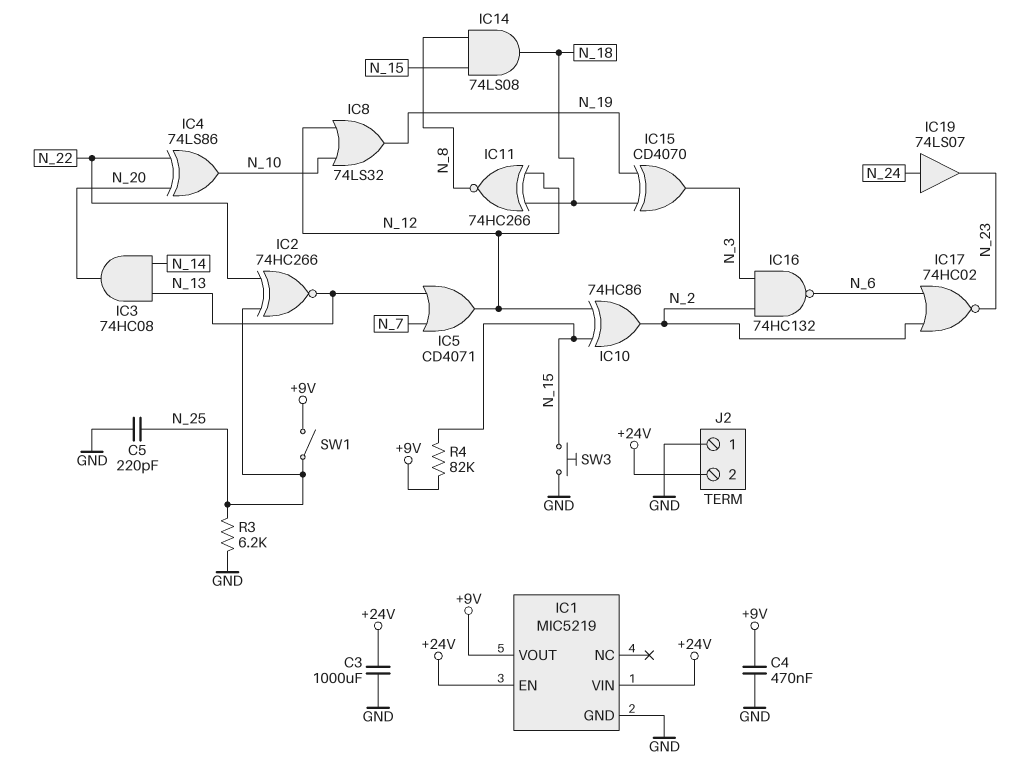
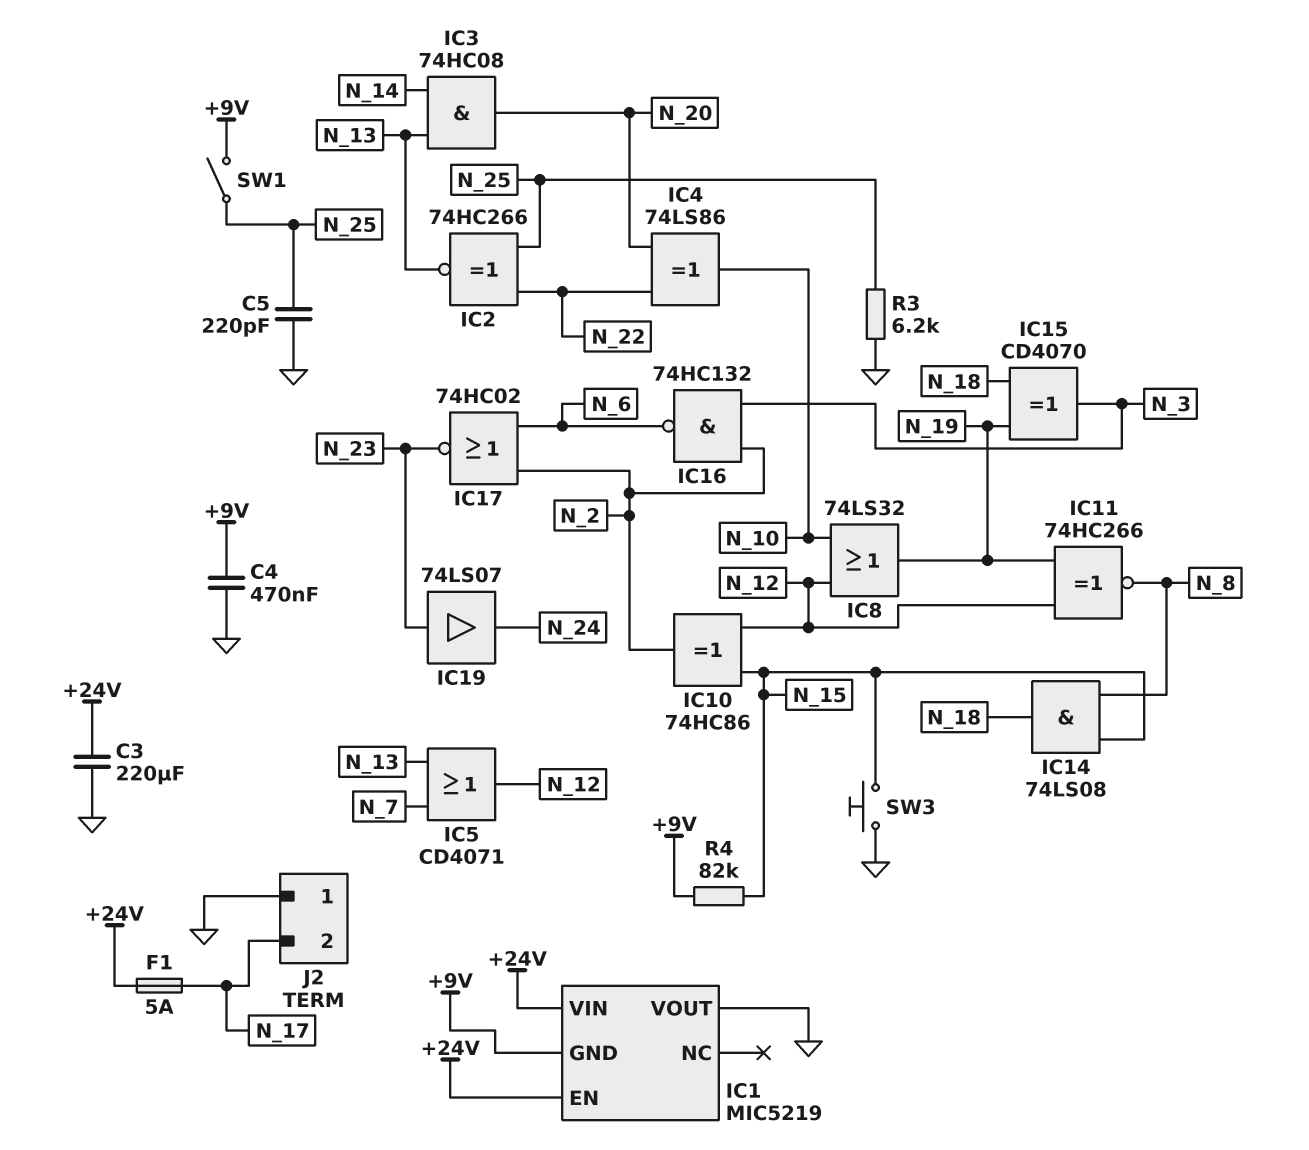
C3: 1000uF (+24V, GND) -> 220uF (+24V, GND)
F1: none -> 5A (+24V, N_17)
IC1 pin GND: GND -> +9V
IC1 pin VOUT: +9V -> GND
IC11: XNOR 74HC266 (in N_12, in N_18, out N_8) -> XNOR 74HC266 (in N_12, in N_19, out N_8)
IC19: buffer 74LS07 (in N_24, out N_23) -> buffer 74LS07 (in N_23, out N_24)
J2 pin 2: +24V -> N_17

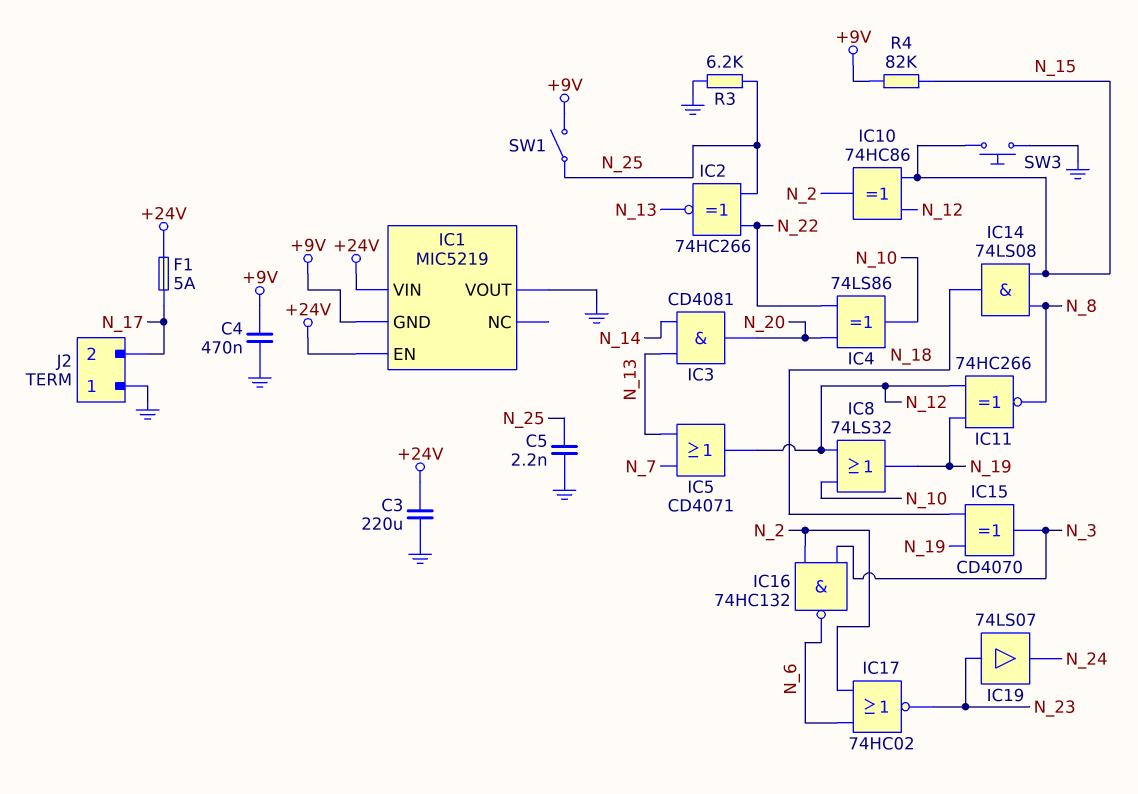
C5: 220pF (GND, N_25) -> 2.2nF (GND, N_25)
IC3: AND 74HC08 (in N_13, in N_14, out N_20) -> AND CD4081 (in N_13, in N_14, out N_20)

